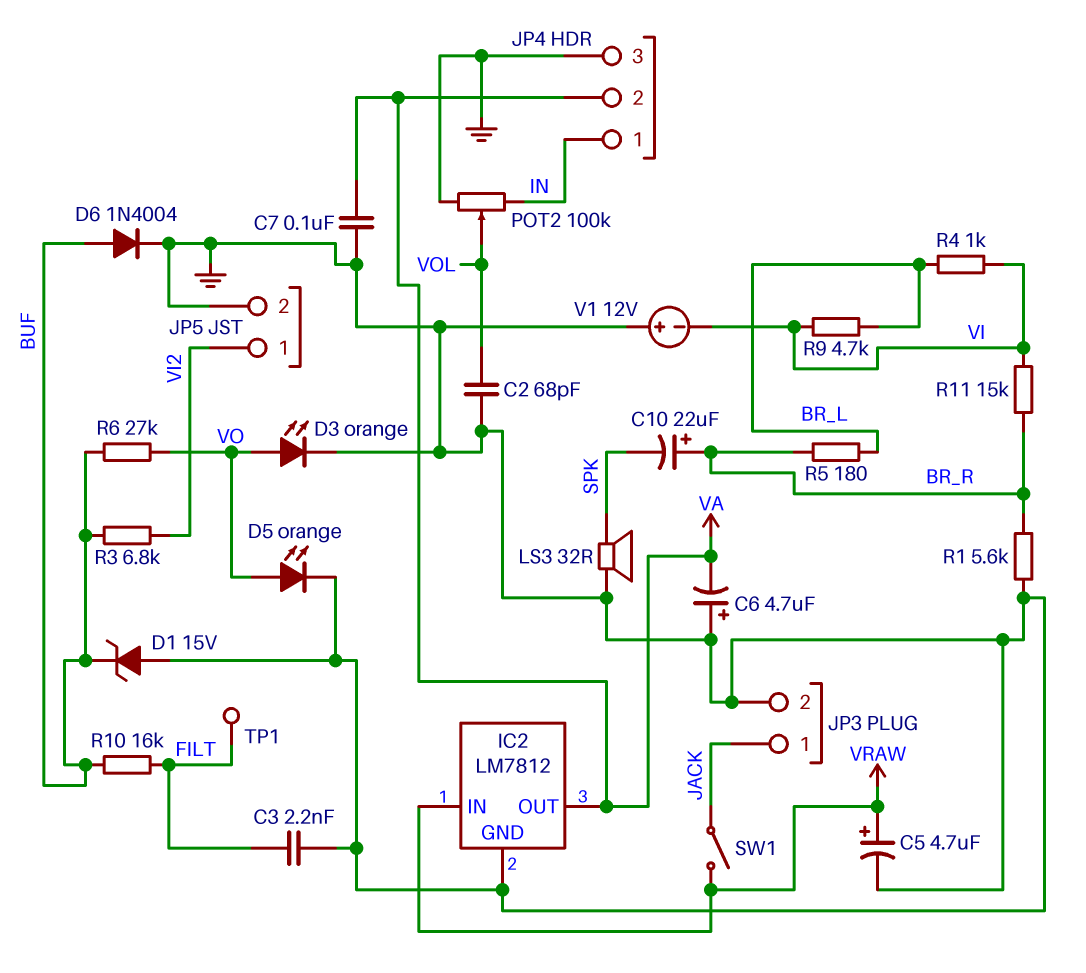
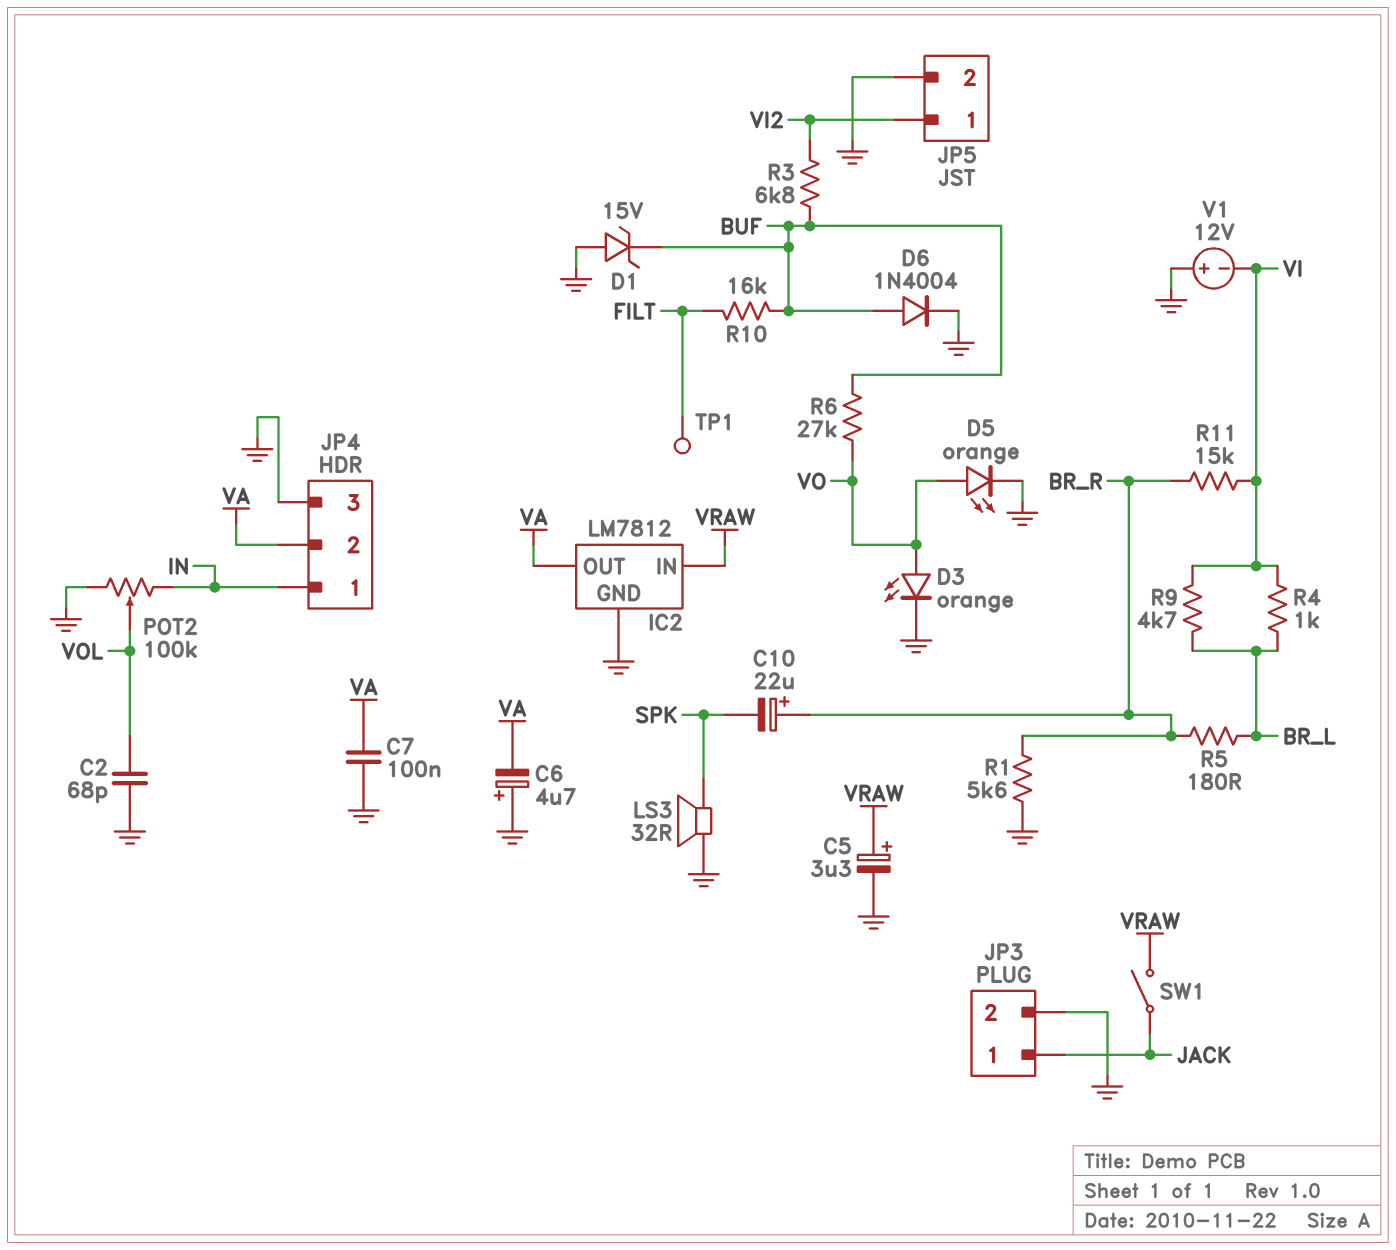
C3: 2.2nF (FILT, GND) -> none
C5: 4.7uF (plus VRAW, minus GND) -> 3.3uF (plus VRAW, minus GND)

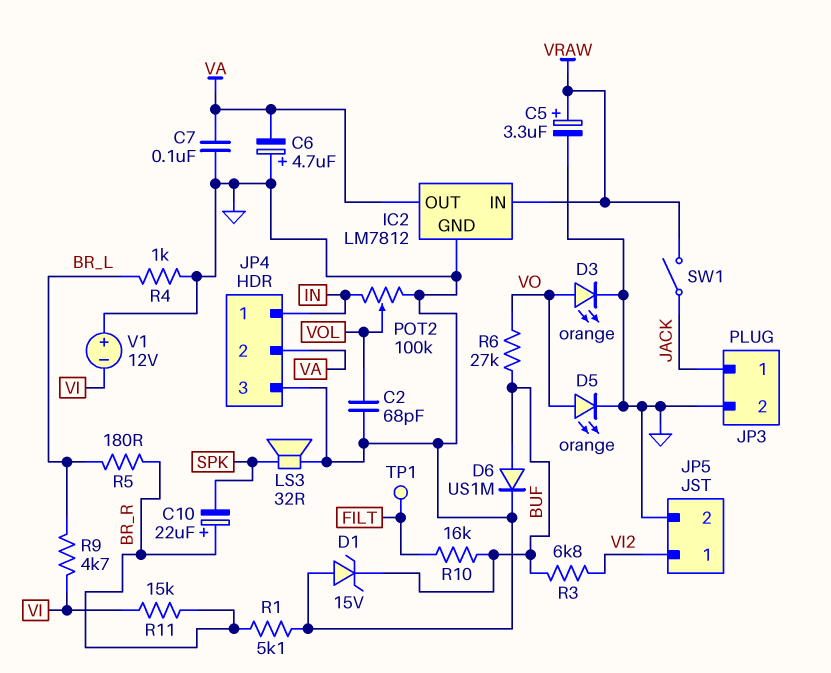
D6: diode 1N4004 (A BUF, K GND) -> diode US1M (A BUF, K GND)
R1: 5.6k (BR_R, GND) -> 5.1k (BR_R, GND)
R4: 1k (BR_L, VI) -> 1k (BR_L, GND)

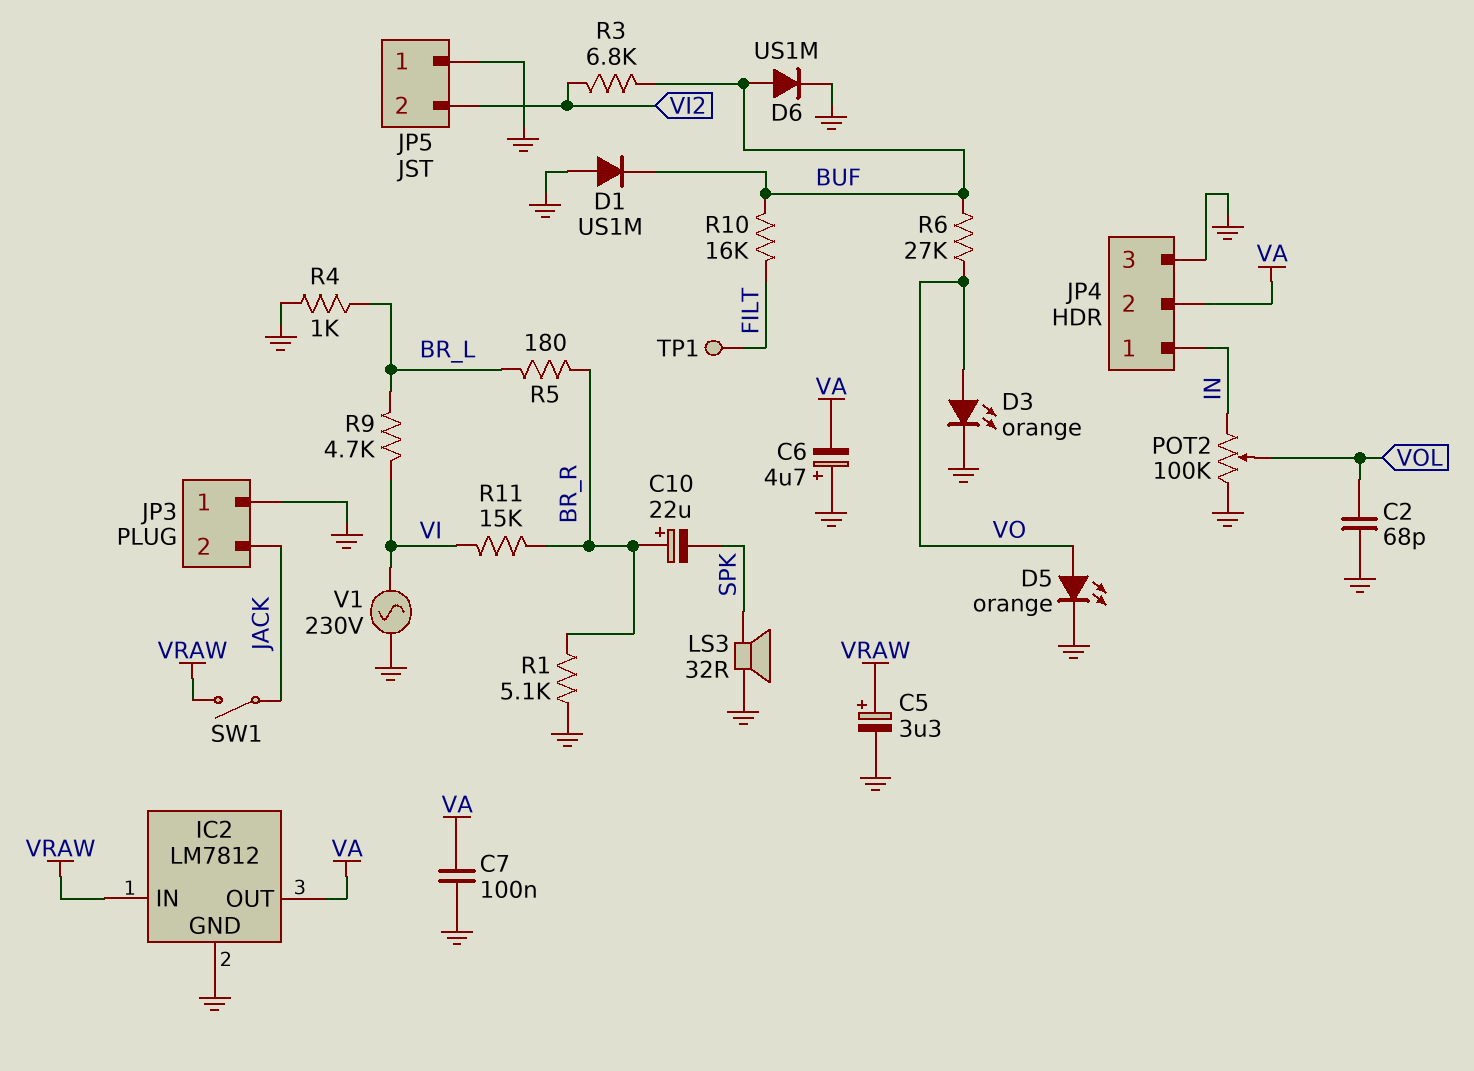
D1: zener 15V (A GND, K BUF) -> diode US1M (A GND, K BUF)
JP3 pin 1: JACK -> GND
JP3 pin 2: GND -> JACK
JP5 pin 1: VI2 -> GND
JP5 pin 2: GND -> VI2
V1: 12V (plus GND, minus VI) -> AC 230V (GND, VI)

